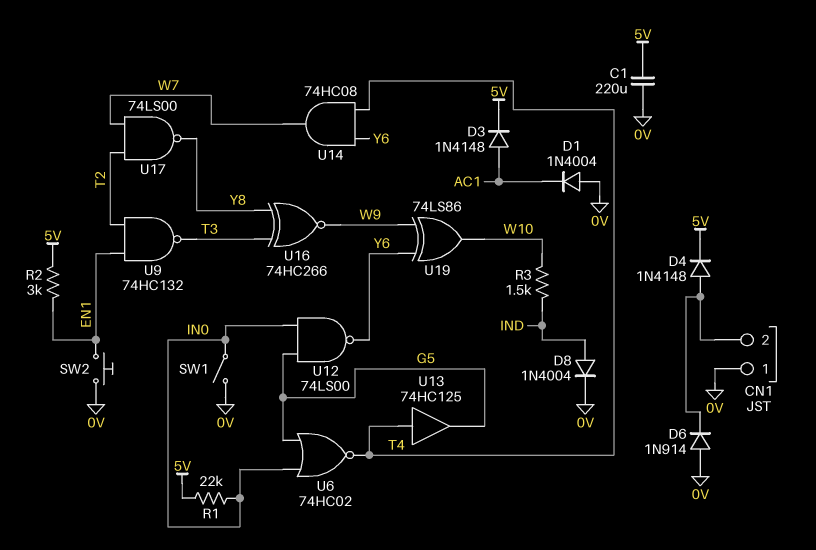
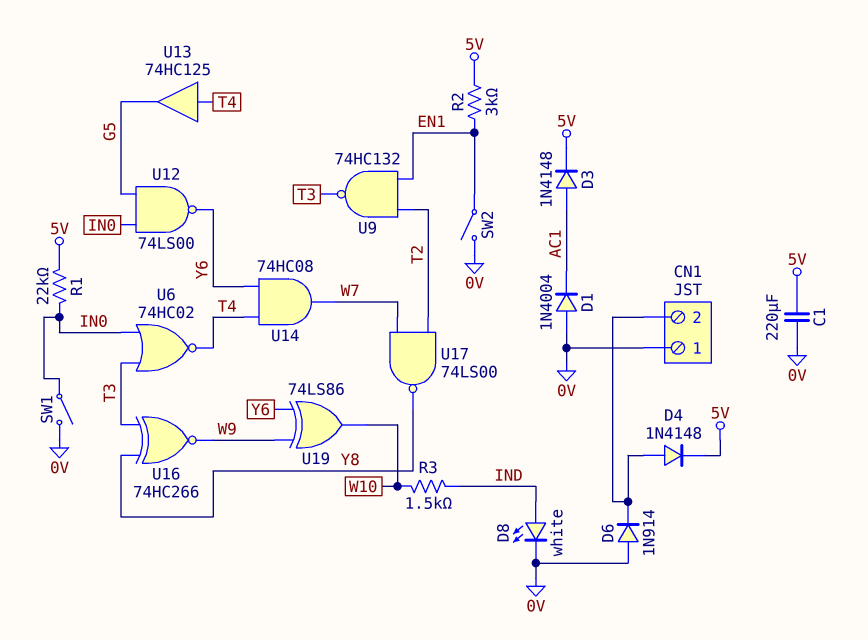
D8: diode 1N4004 (A IND, K 0V) -> LED white (A IND, K 0V)
SW2: button (0V, EN1) -> switch (0V, EN1)
U6: NOR 74HC02 (in G5, in IN0, out T4) -> NOR 74HC02 (in IN0, in T3, out T4)

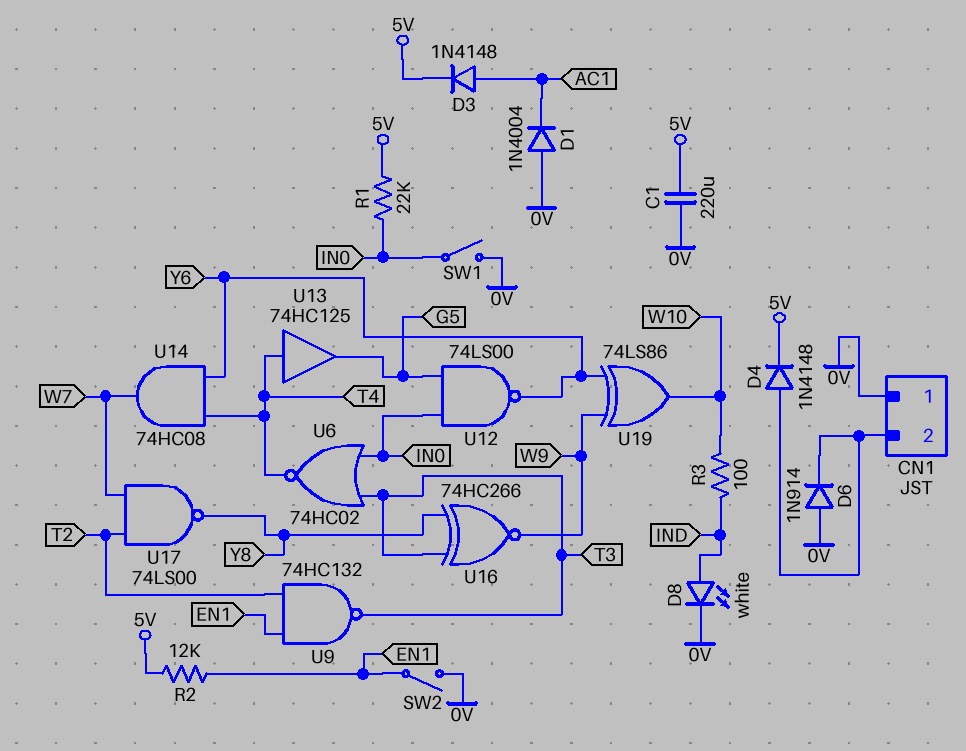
R2: 3k (5V, EN1) -> 12k (5V, EN1)
R3: 1.5k (IND, W10) -> 100 (IND, W10)

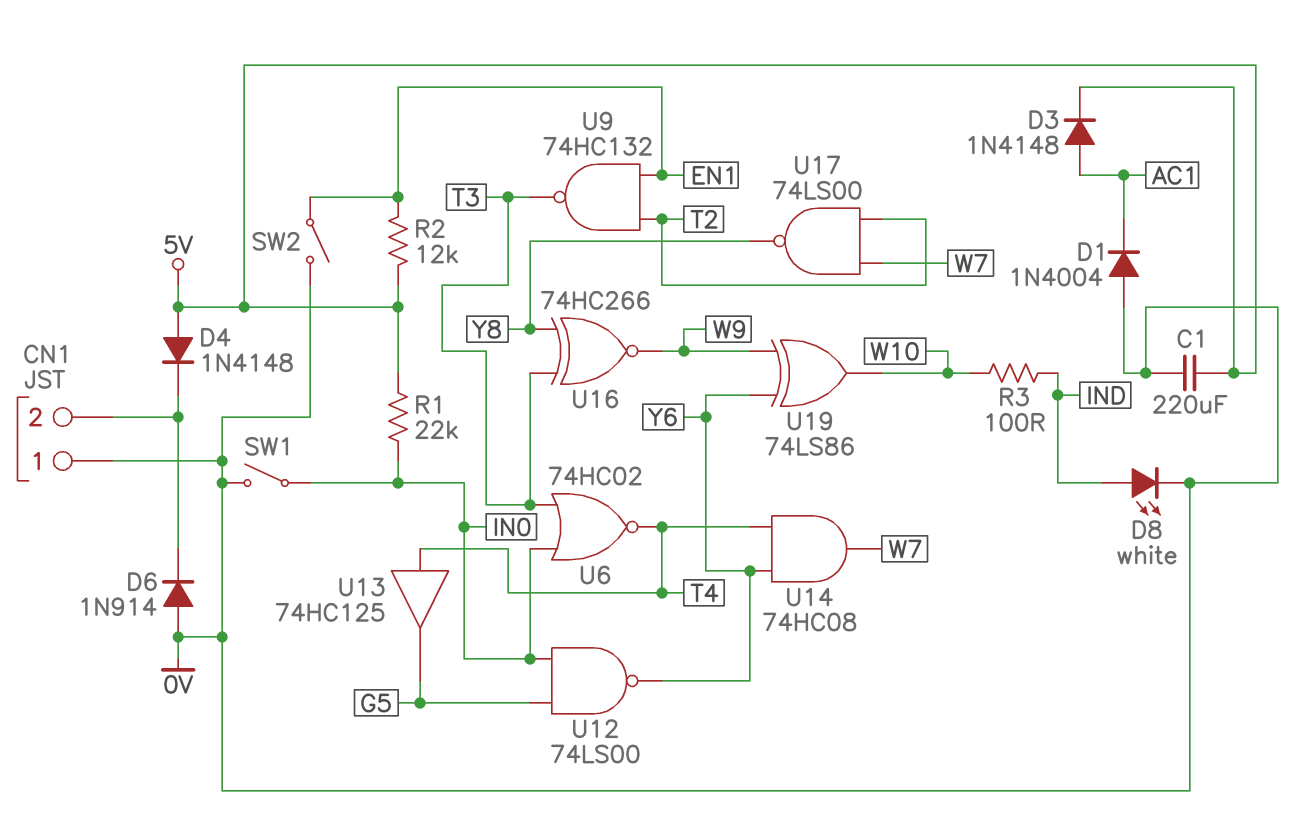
D4: diode 1N4148 (A CN1/2, K 5V) -> diode 1N4148 (A 5V, K CN1/2)

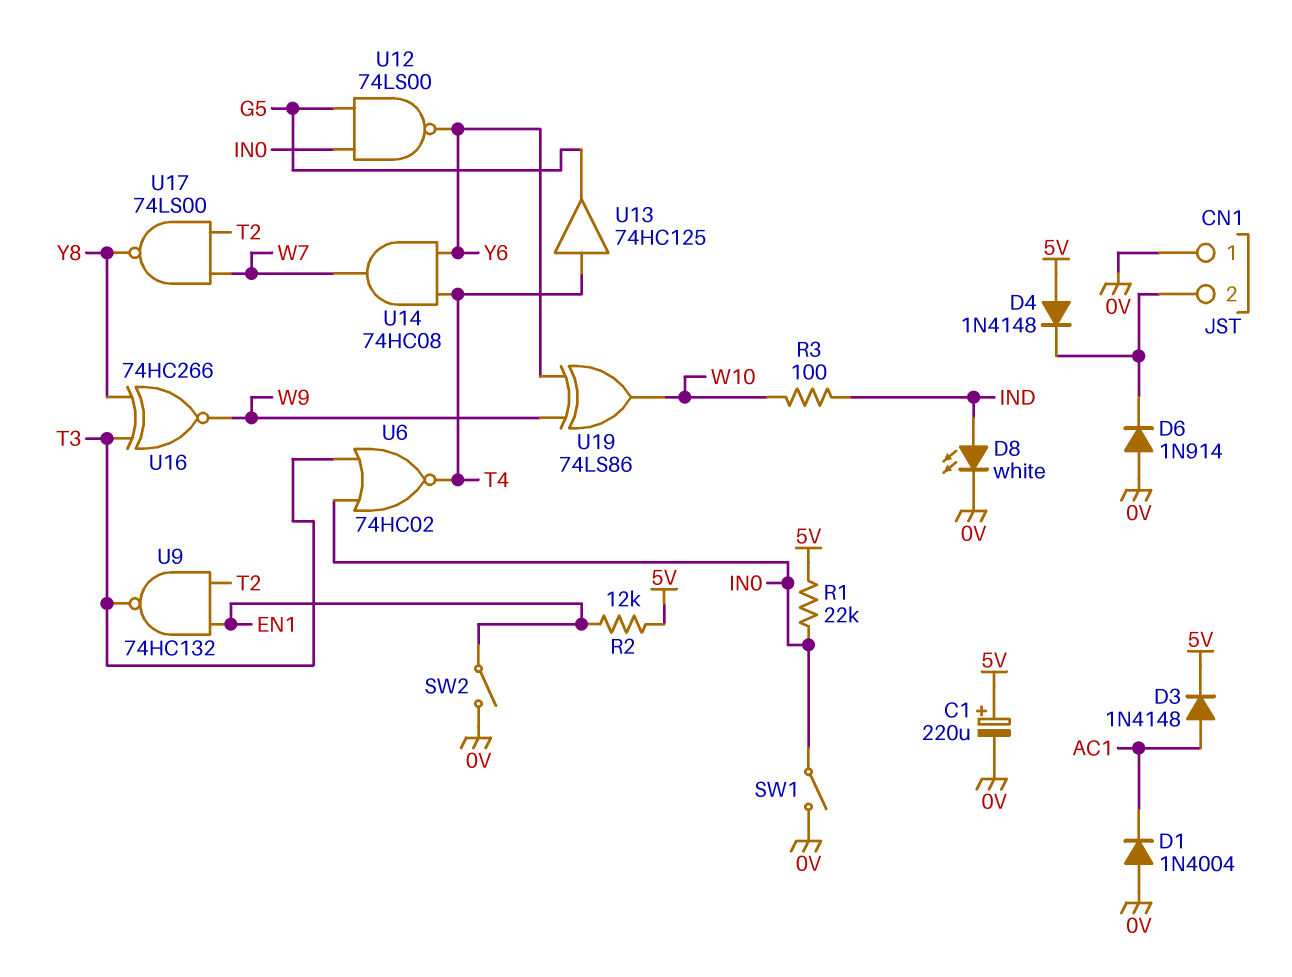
C1: 220uF (0V, 5V) -> 220uF (plus 5V, minus 0V)

